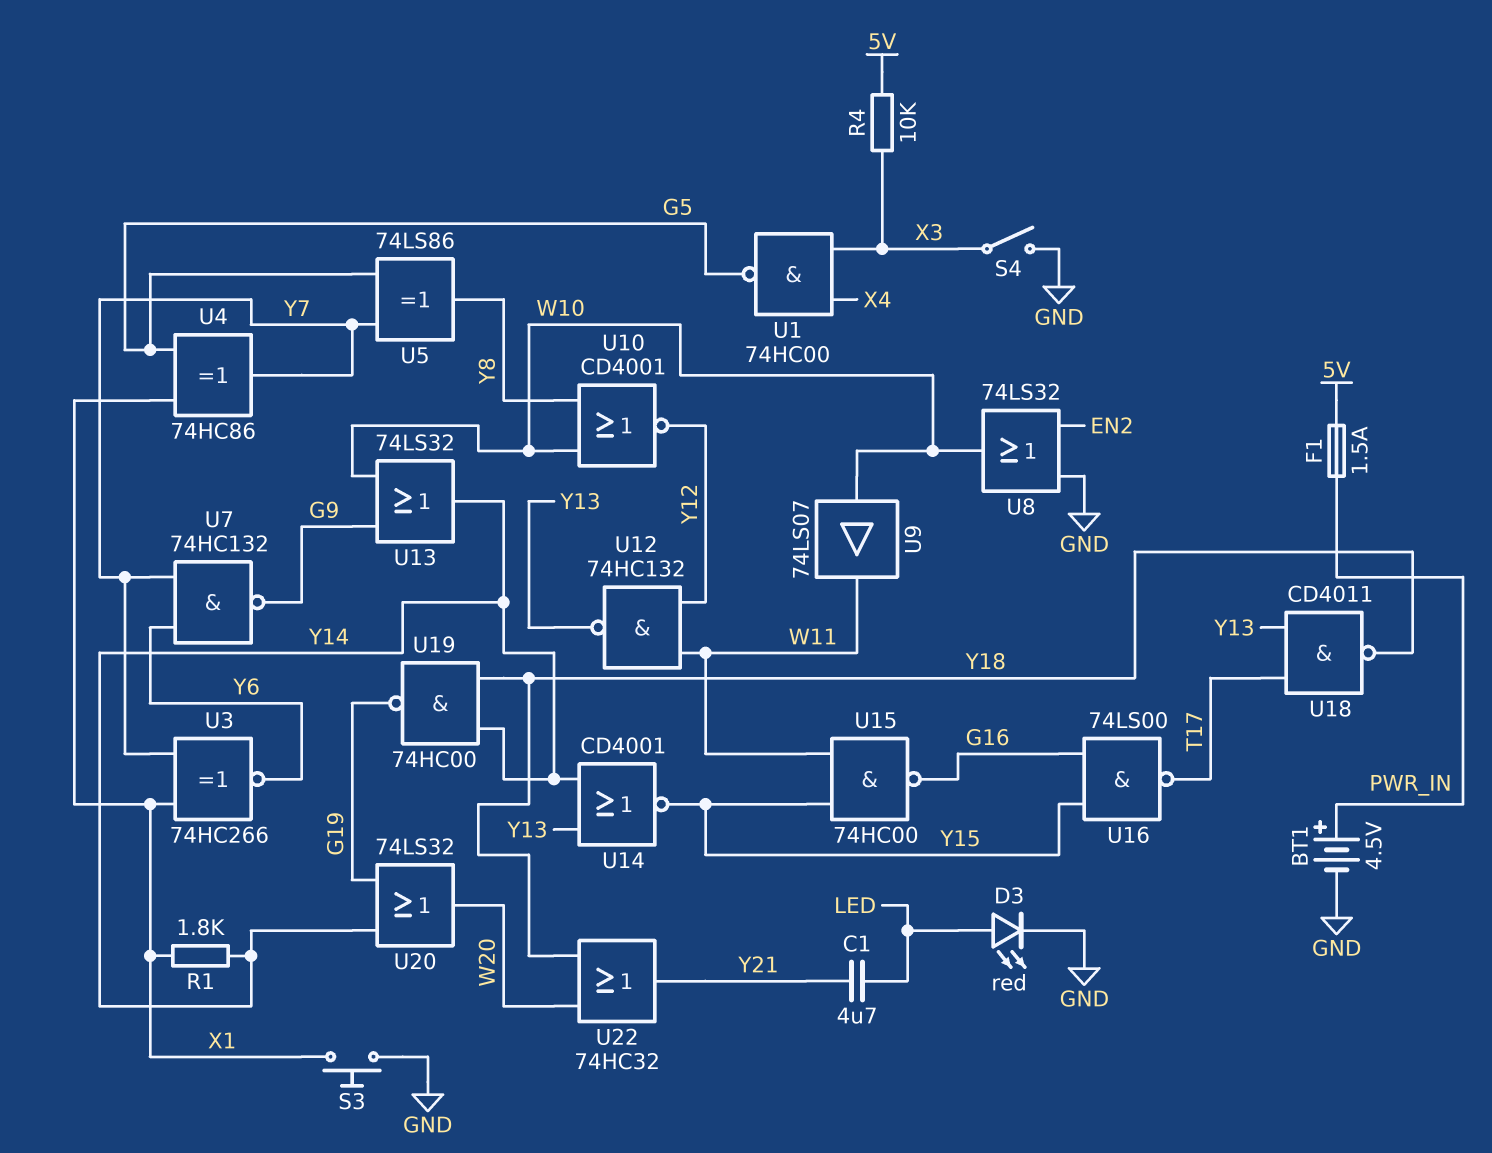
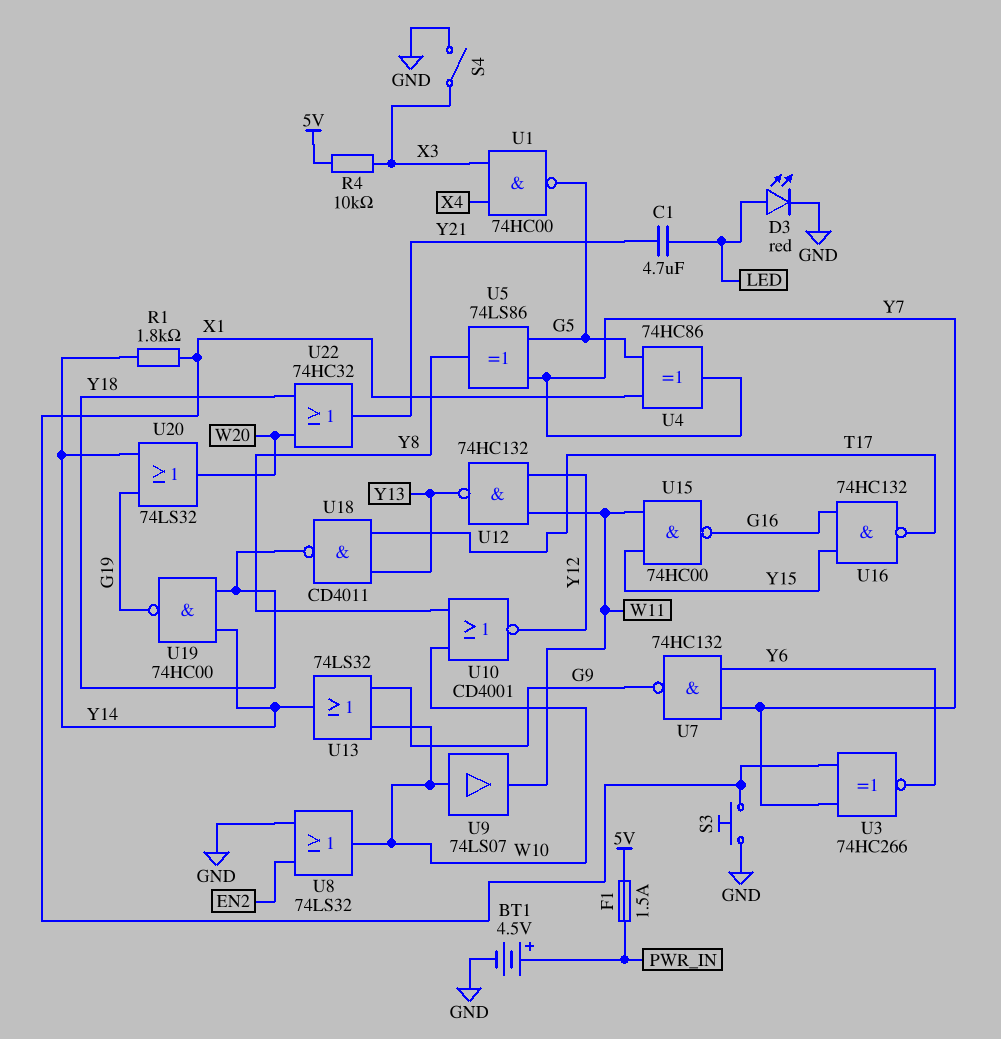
U14: NOR CD4001 (in Y13, in Y14, out Y15) -> none
U16: NAND 74LS00 (in G16, in Y15, out T17) -> NAND 74HC132 (in G16, in Y15, out T17)

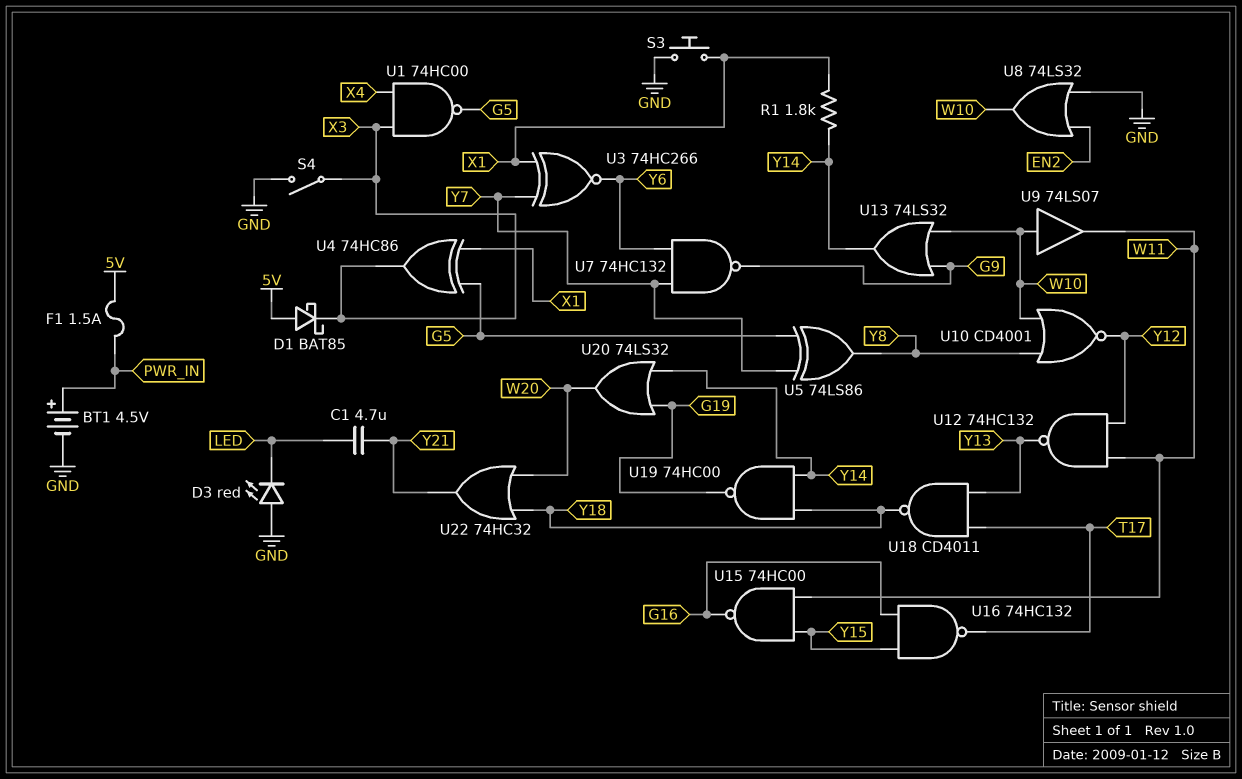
D1: none -> schottky BAT85 (A 5V, K X3)
D3: LED red (A LED, K GND) -> LED red (A GND, K LED)
R4: 10k (5V, X3) -> none
U4: XOR 74HC86 (in G5, in X1, out Y7) -> XOR 74HC86 (in G5, in X1, out X3)

